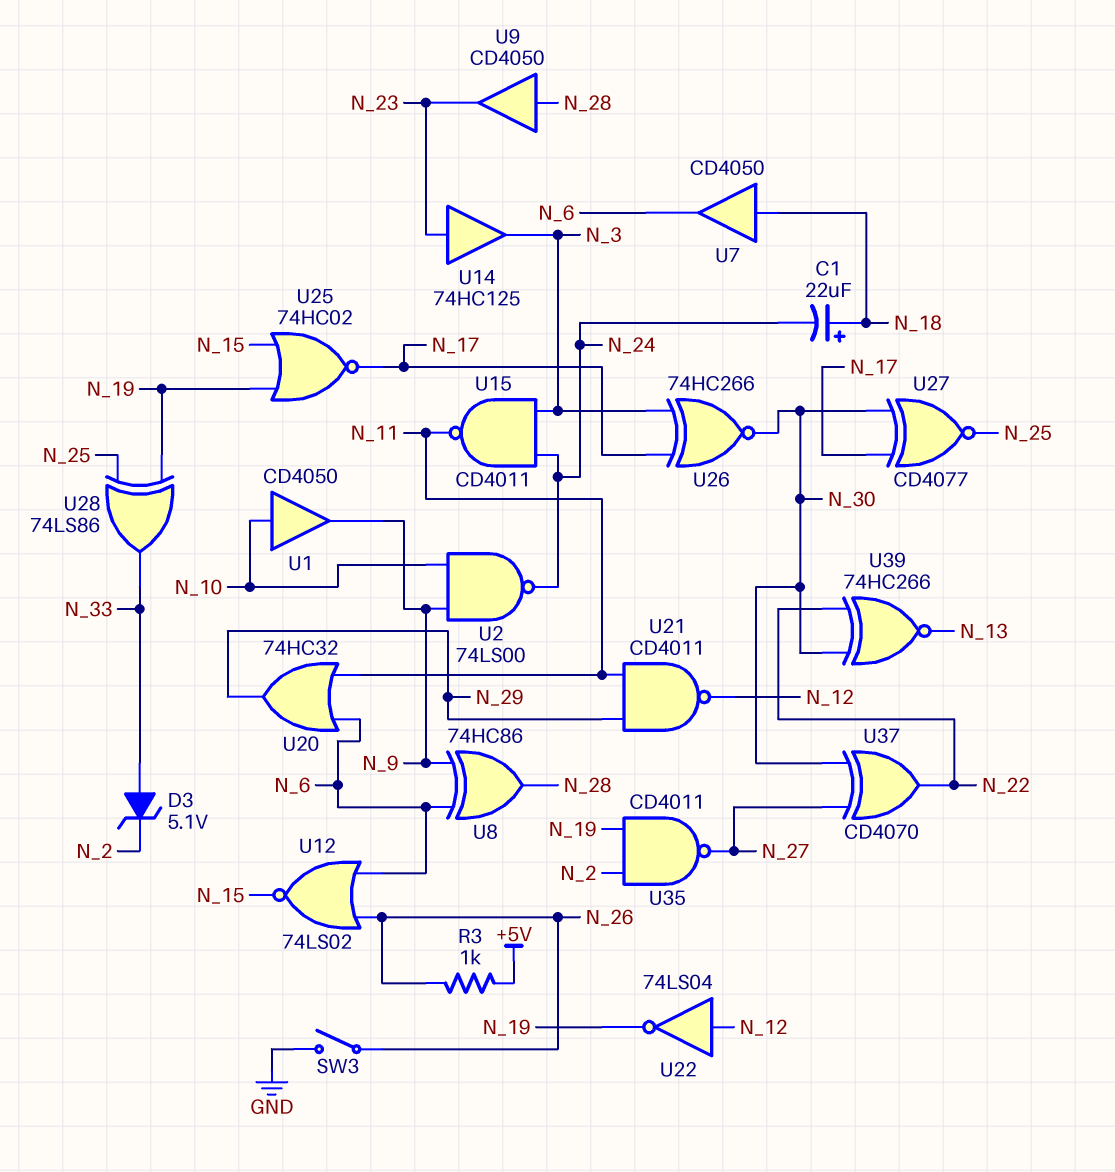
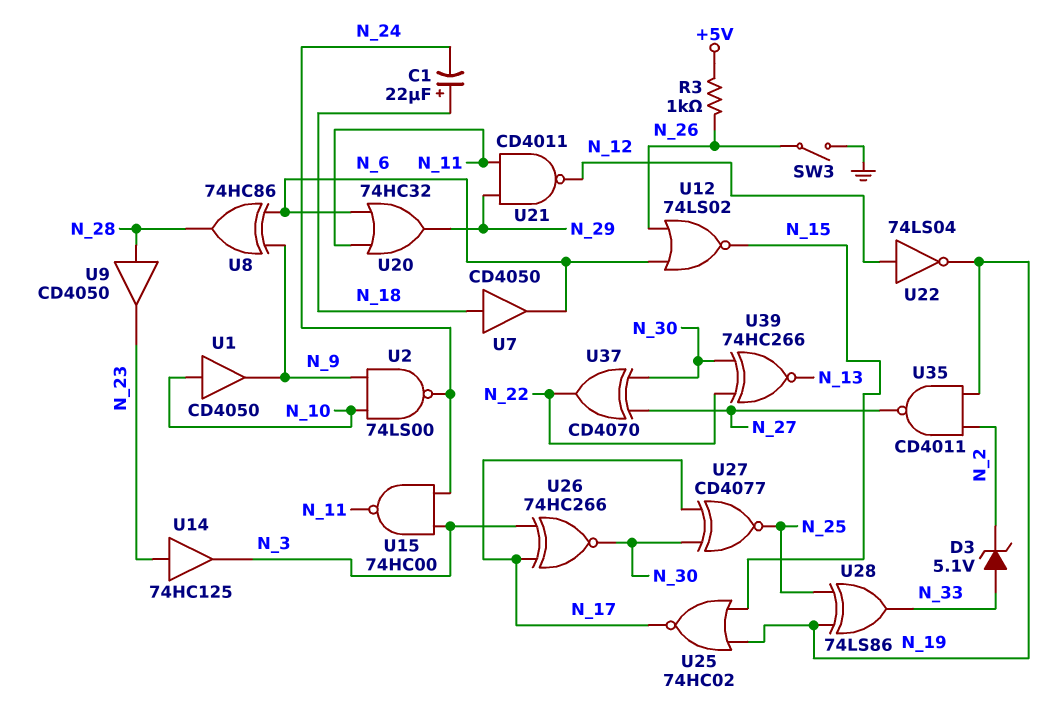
U15: NAND CD4011 (in N_3, in N_24, out N_11) -> NAND 74HC00 (in N_3, in N_24, out N_11)

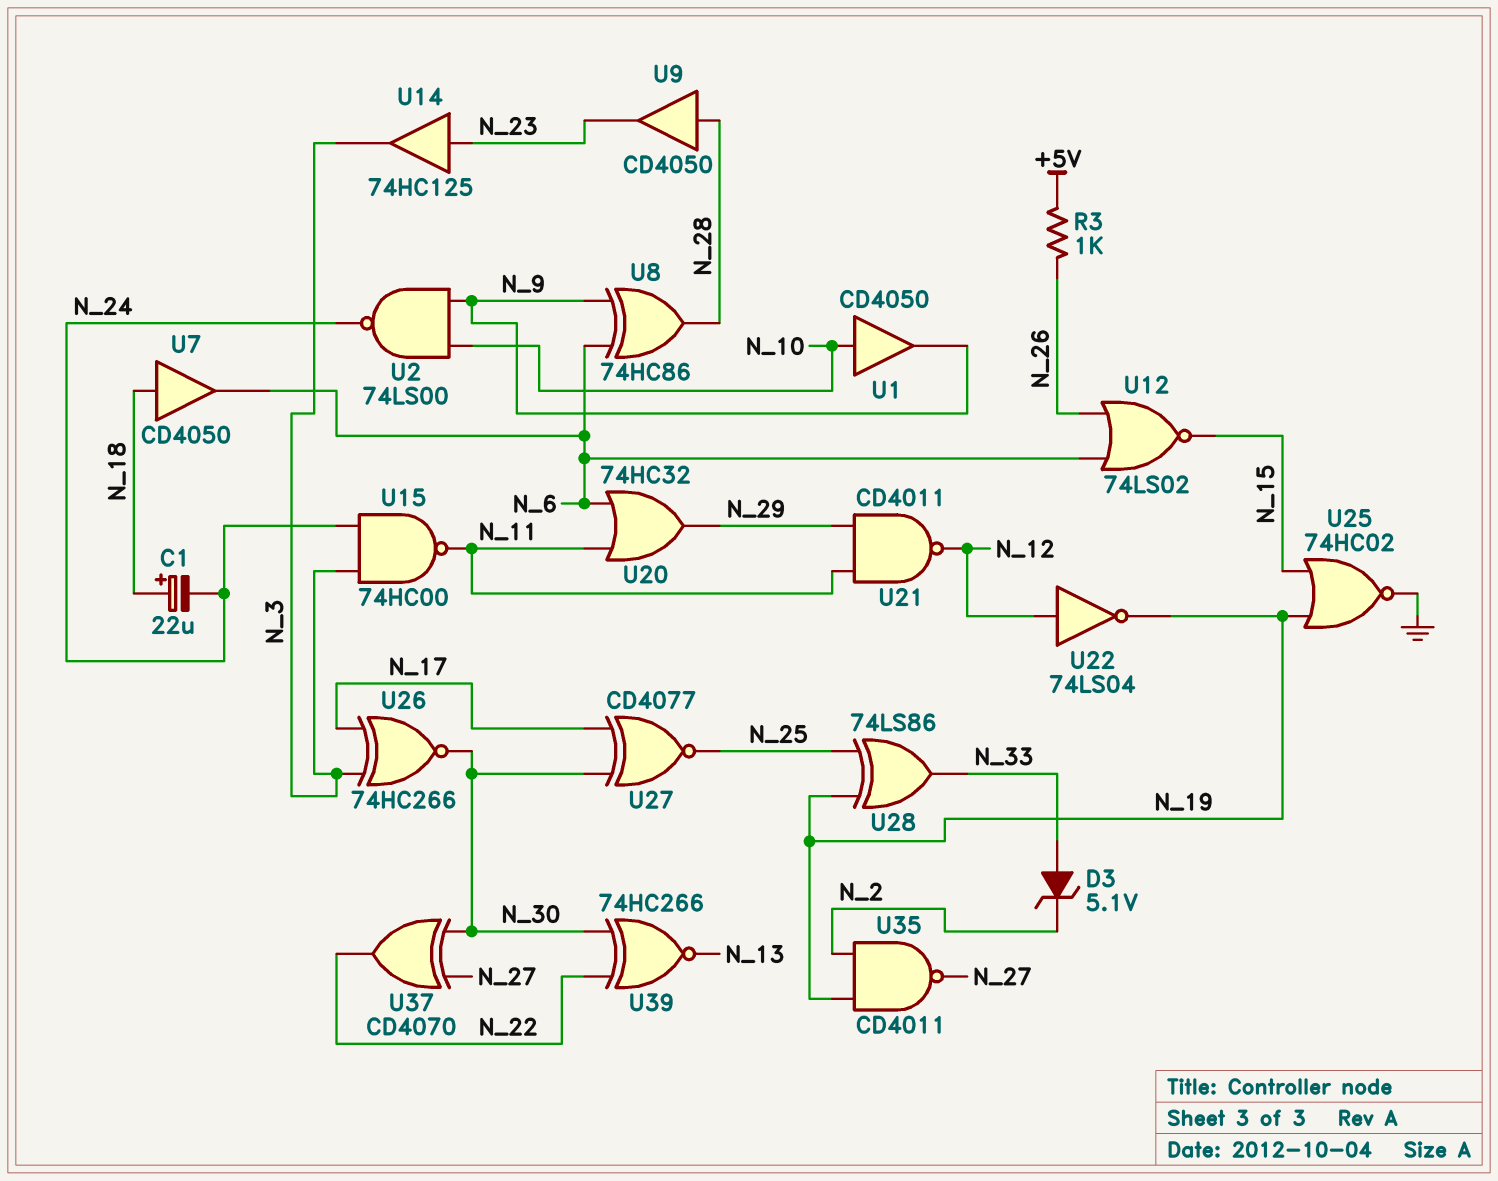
SW3: switch (GND, N_26) -> none
U25: NOR 74HC02 (in N_15, in N_19, out N_17) -> NOR 74HC02 (in N_15, in N_19, out GND)

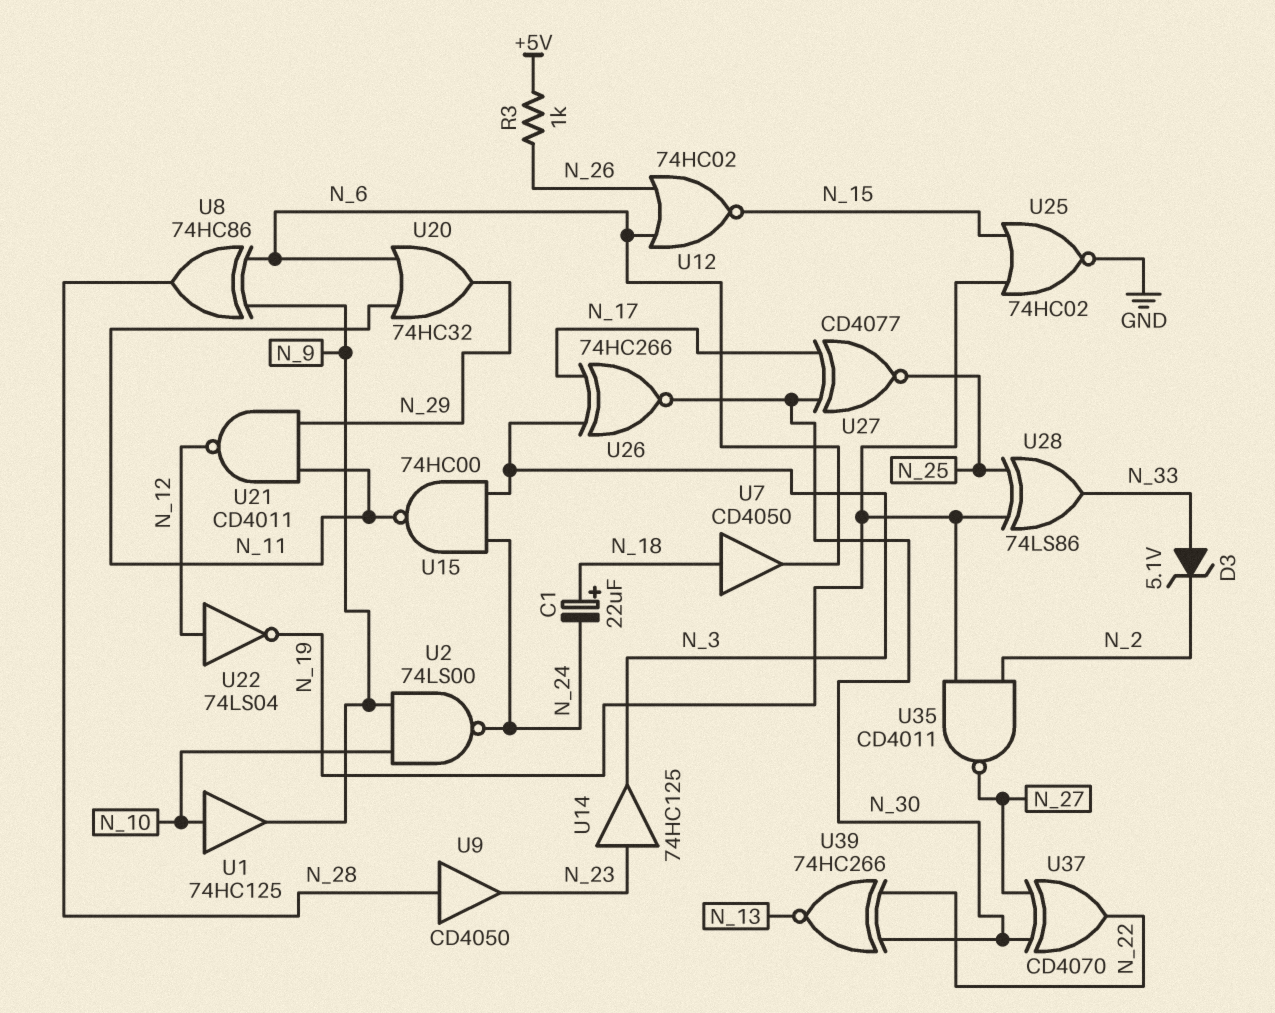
U1: buffer CD4050 (in N_10, out N_9) -> buffer 74HC125 (in N_10, out N_9)
U12: NOR 74LS02 (in N_6, in N_26, out N_15) -> NOR 74HC02 (in N_6, in N_26, out N_15)

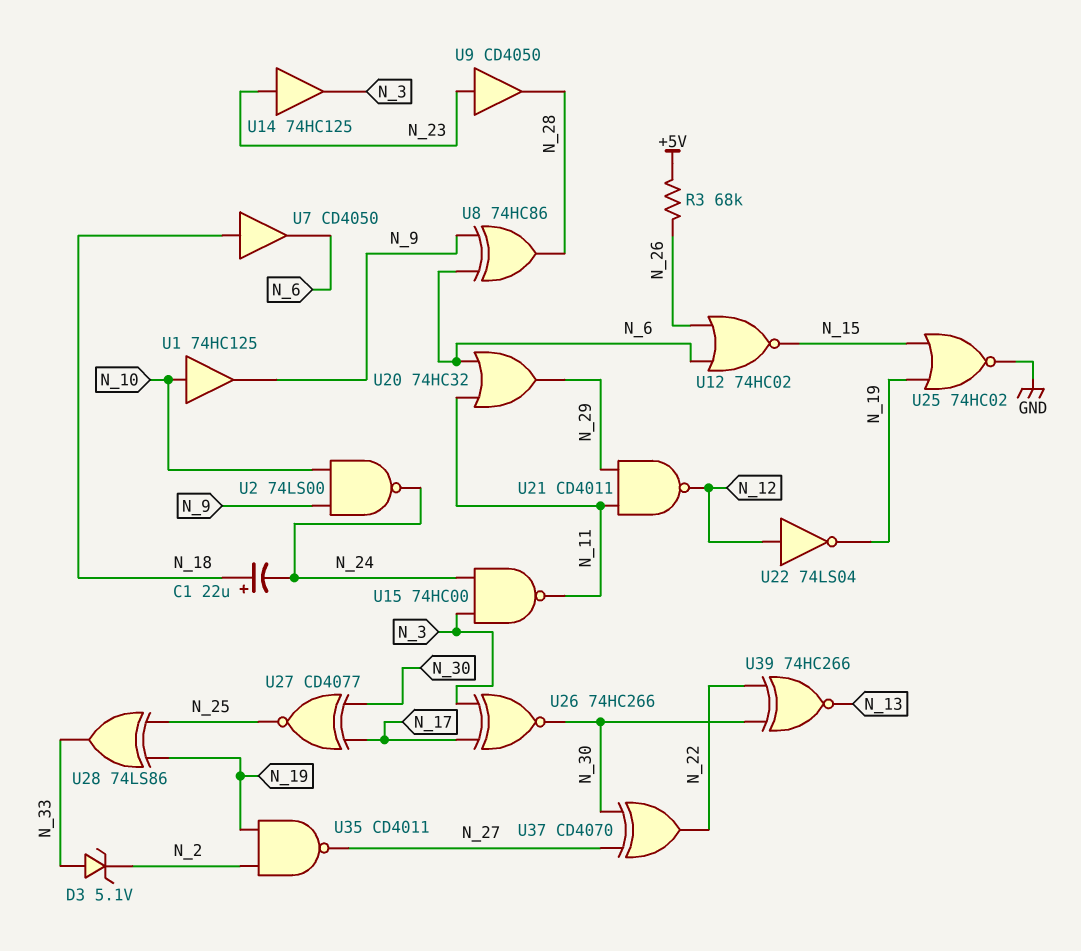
R3: 1k (+5V, N_26) -> 68k (+5V, N_26)
U9: buffer CD4050 (in N_28, out N_23) -> buffer CD4050 (in N_23, out N_28)

